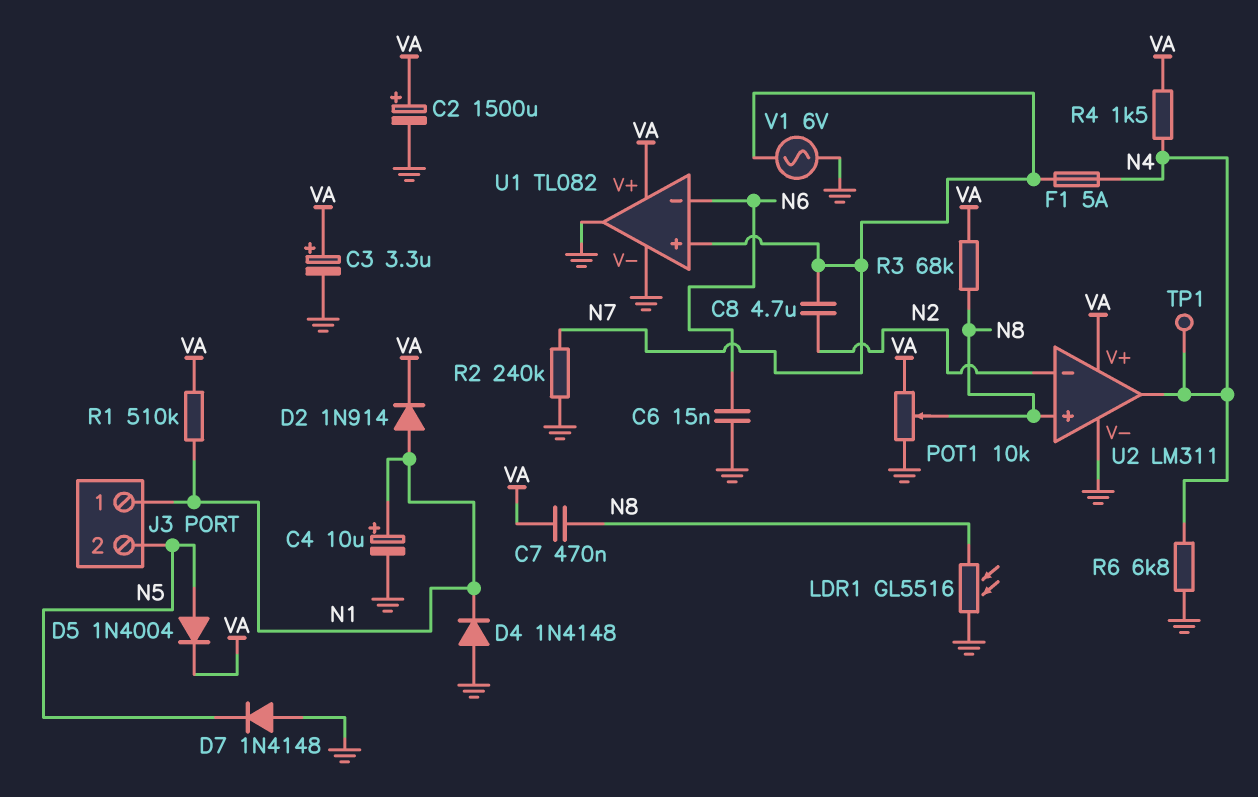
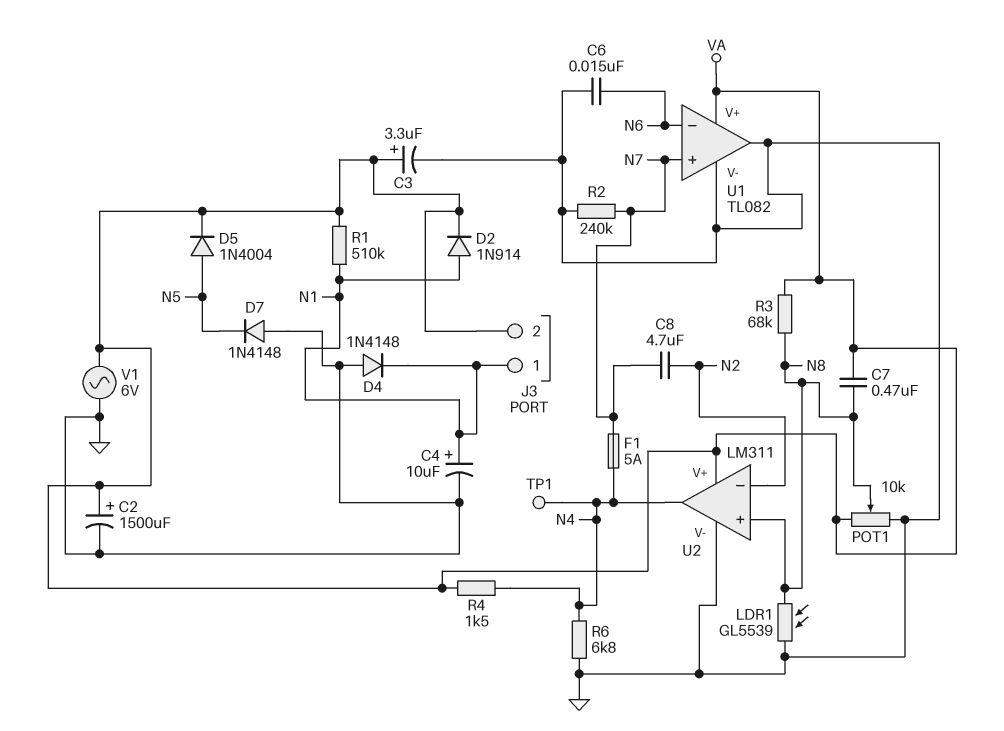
J3 pin 2: N5 -> VA
LDR1: GL5516 (GND, N8) -> GL5539 (GND, N8)
V1: AC 6V (GND, N7) -> AC 6V (GND, VA)

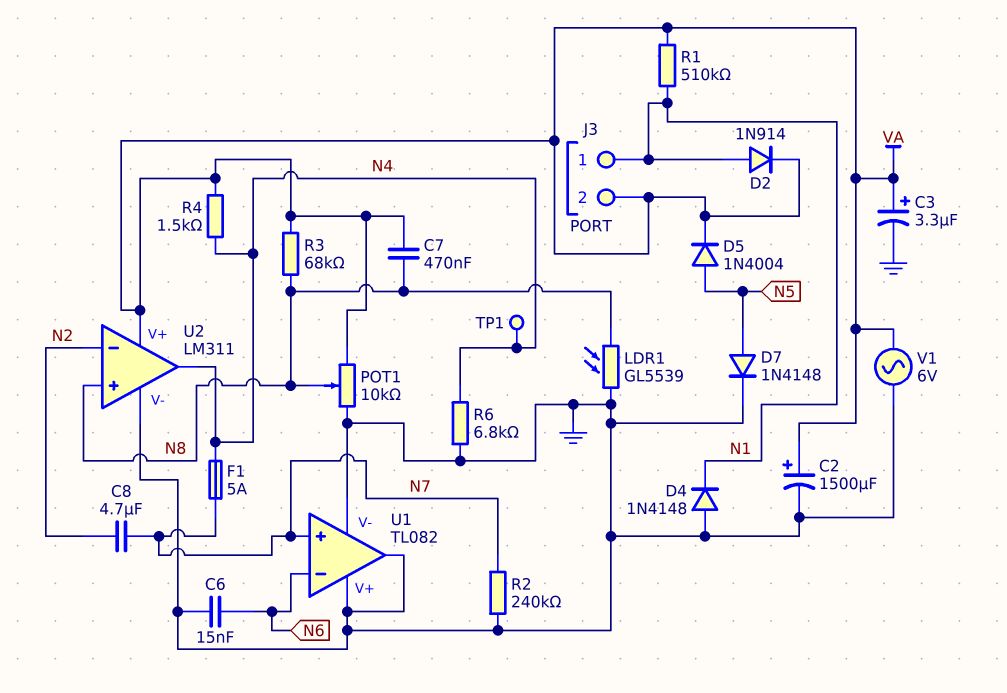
C4: 10uF (plus N1, minus GND) -> none
D7: diode 1N4148 (A GND, K N5) -> diode 1N4148 (A N5, K GND)
U1 pin V+: VA -> GND

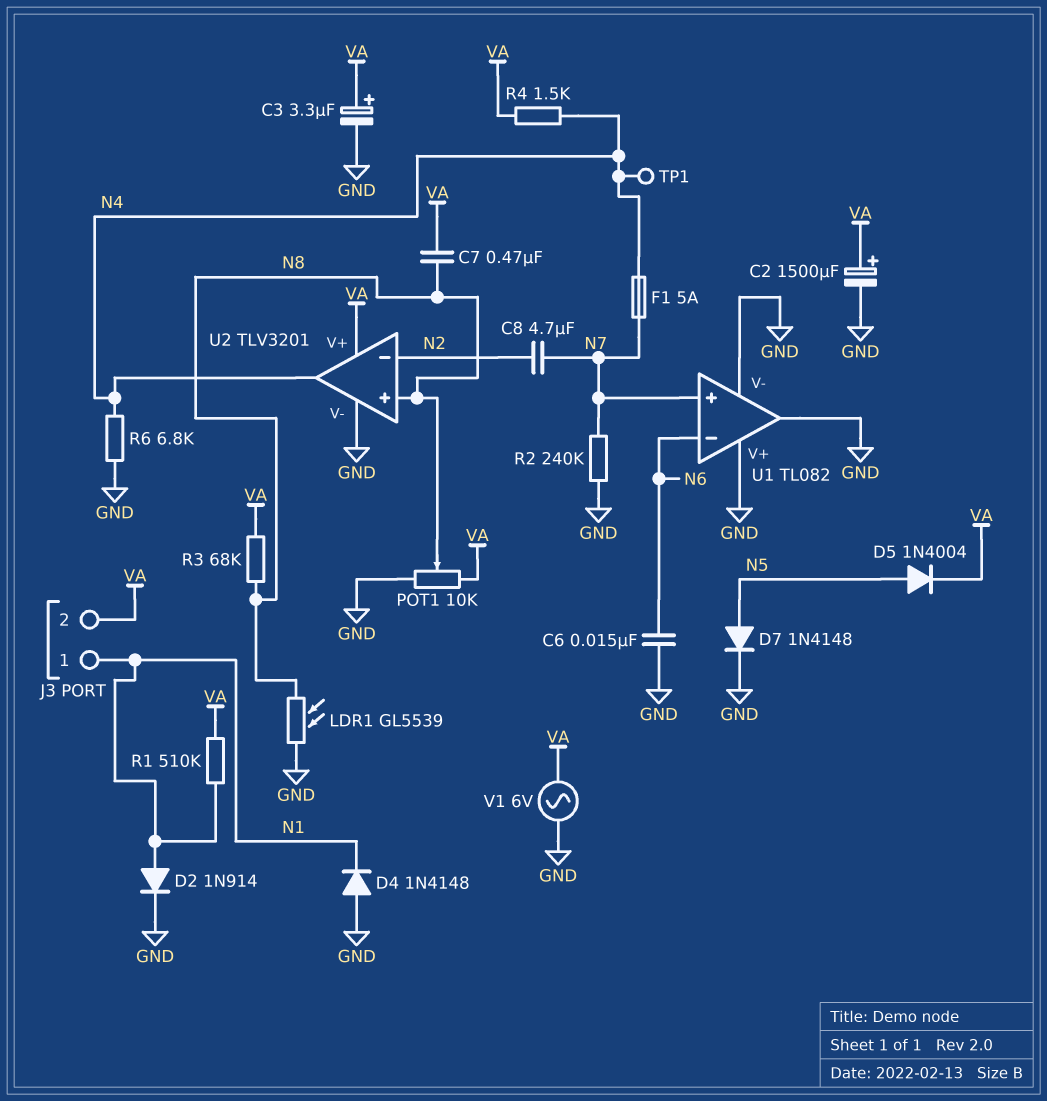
D2: diode 1N914 (A N1, K VA) -> diode 1N914 (A N1, K GND)
U2: LM311 -> TLV3201

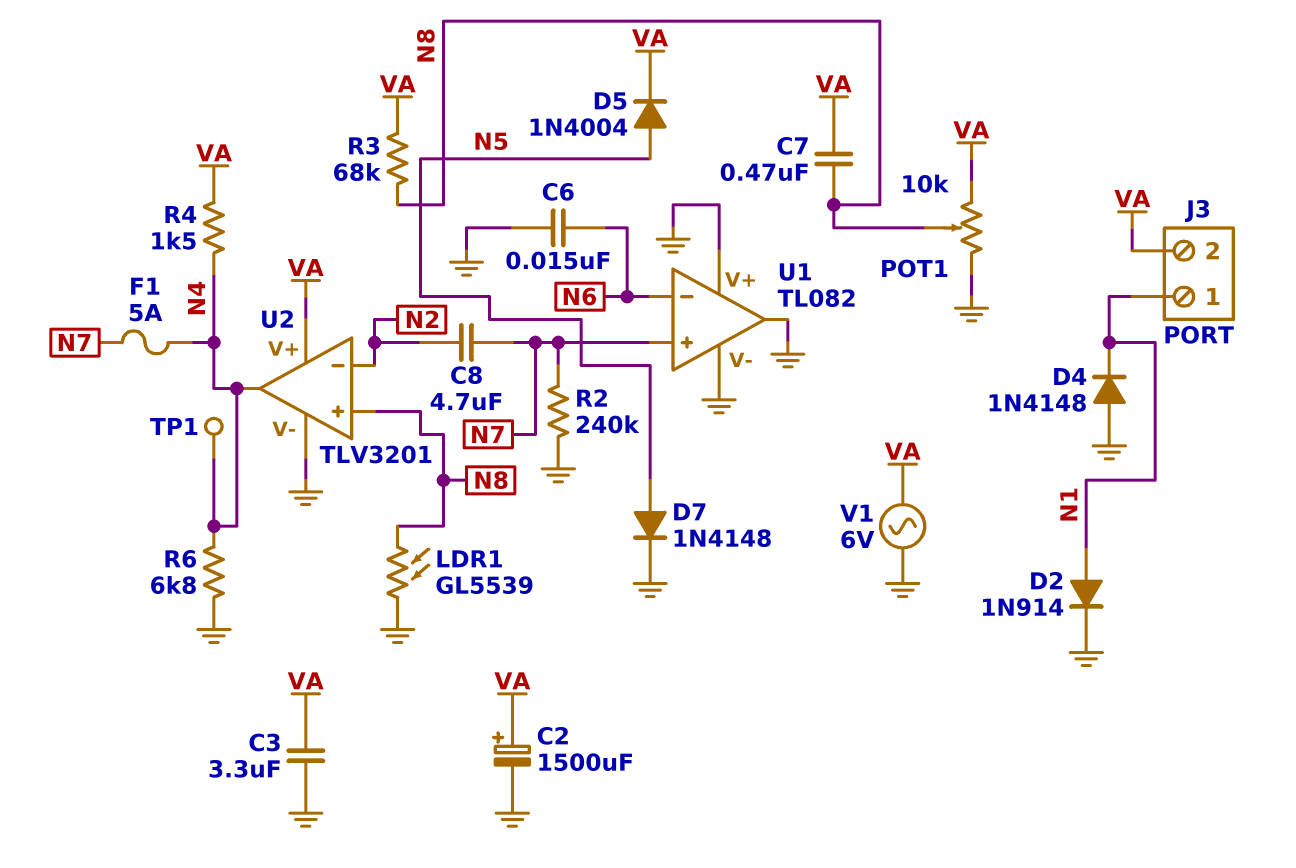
C3: 3.3uF (plus VA, minus GND) -> 3.3uF (GND, VA)
R1: 510k (N1, VA) -> none

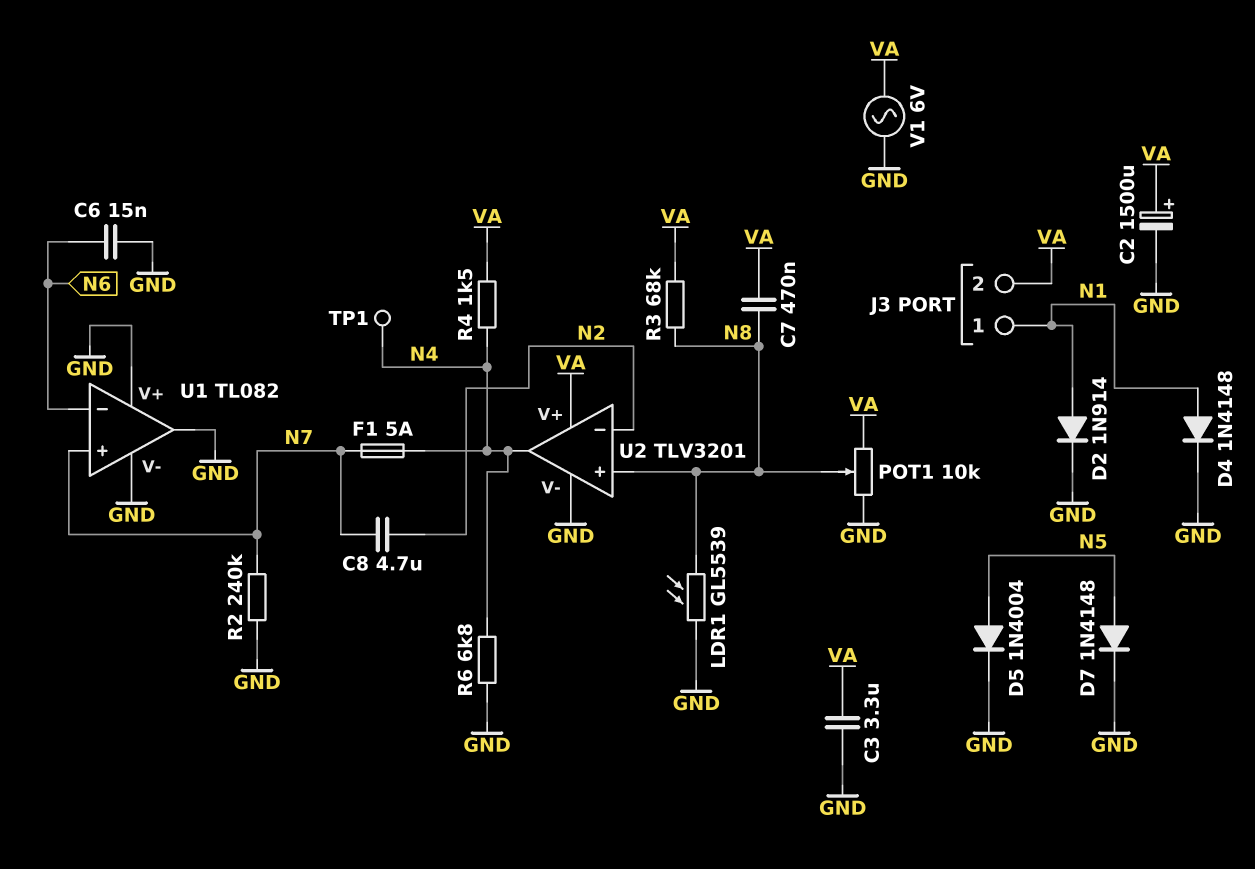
D4: diode 1N4148 (A GND, K N1) -> diode 1N4148 (A N1, K GND)
D5: diode 1N4004 (A N5, K VA) -> diode 1N4004 (A N5, K GND)

